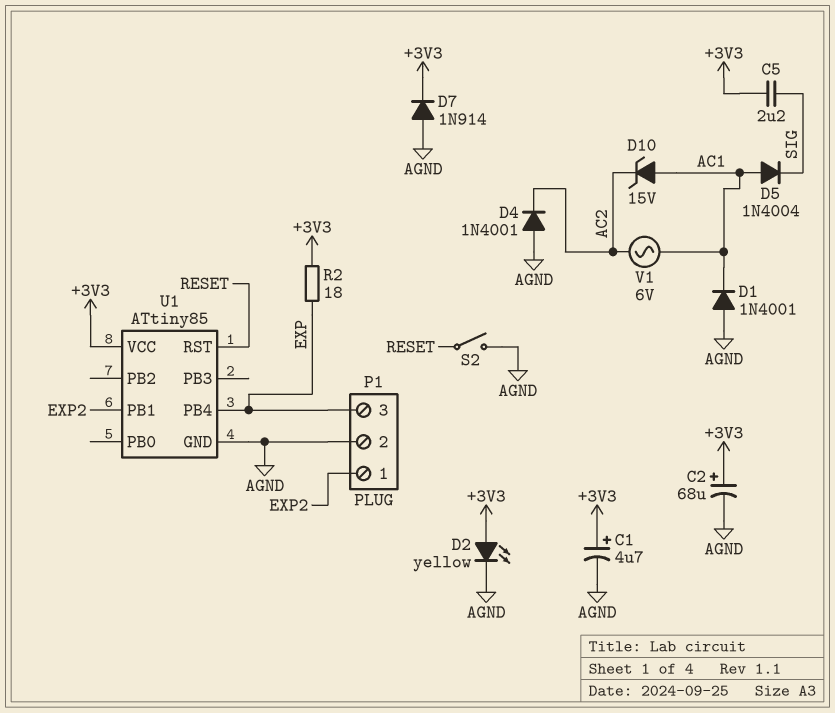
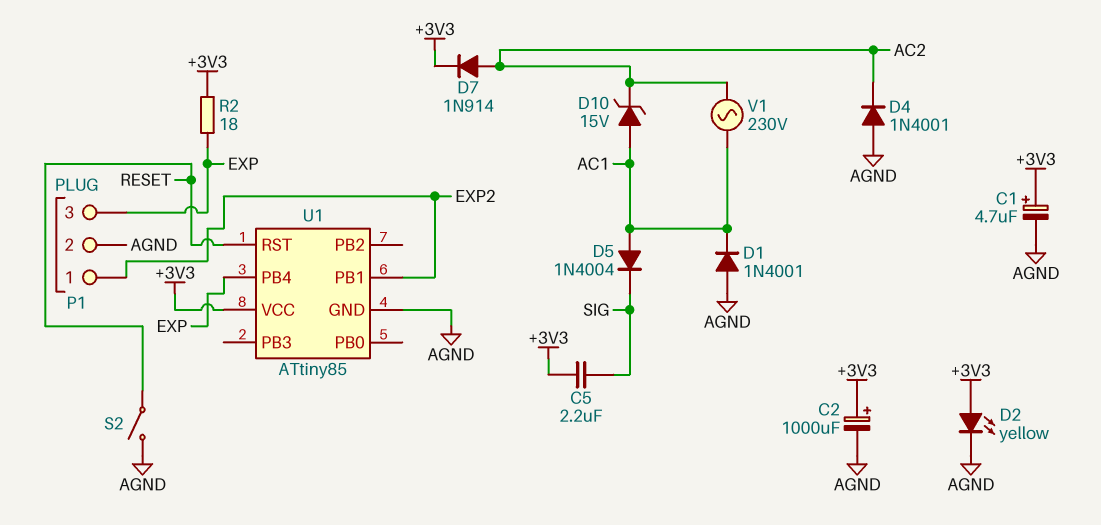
C2: 68uF (plus +3V3, minus AGND) -> 1000uF (plus +3V3, minus AGND)
D7: diode 1N914 (A AGND, K +3V3) -> diode 1N914 (A AC2, K +3V3)
V1: AC 6V (AC1, AC2) -> AC 230V (AC1, AC2)

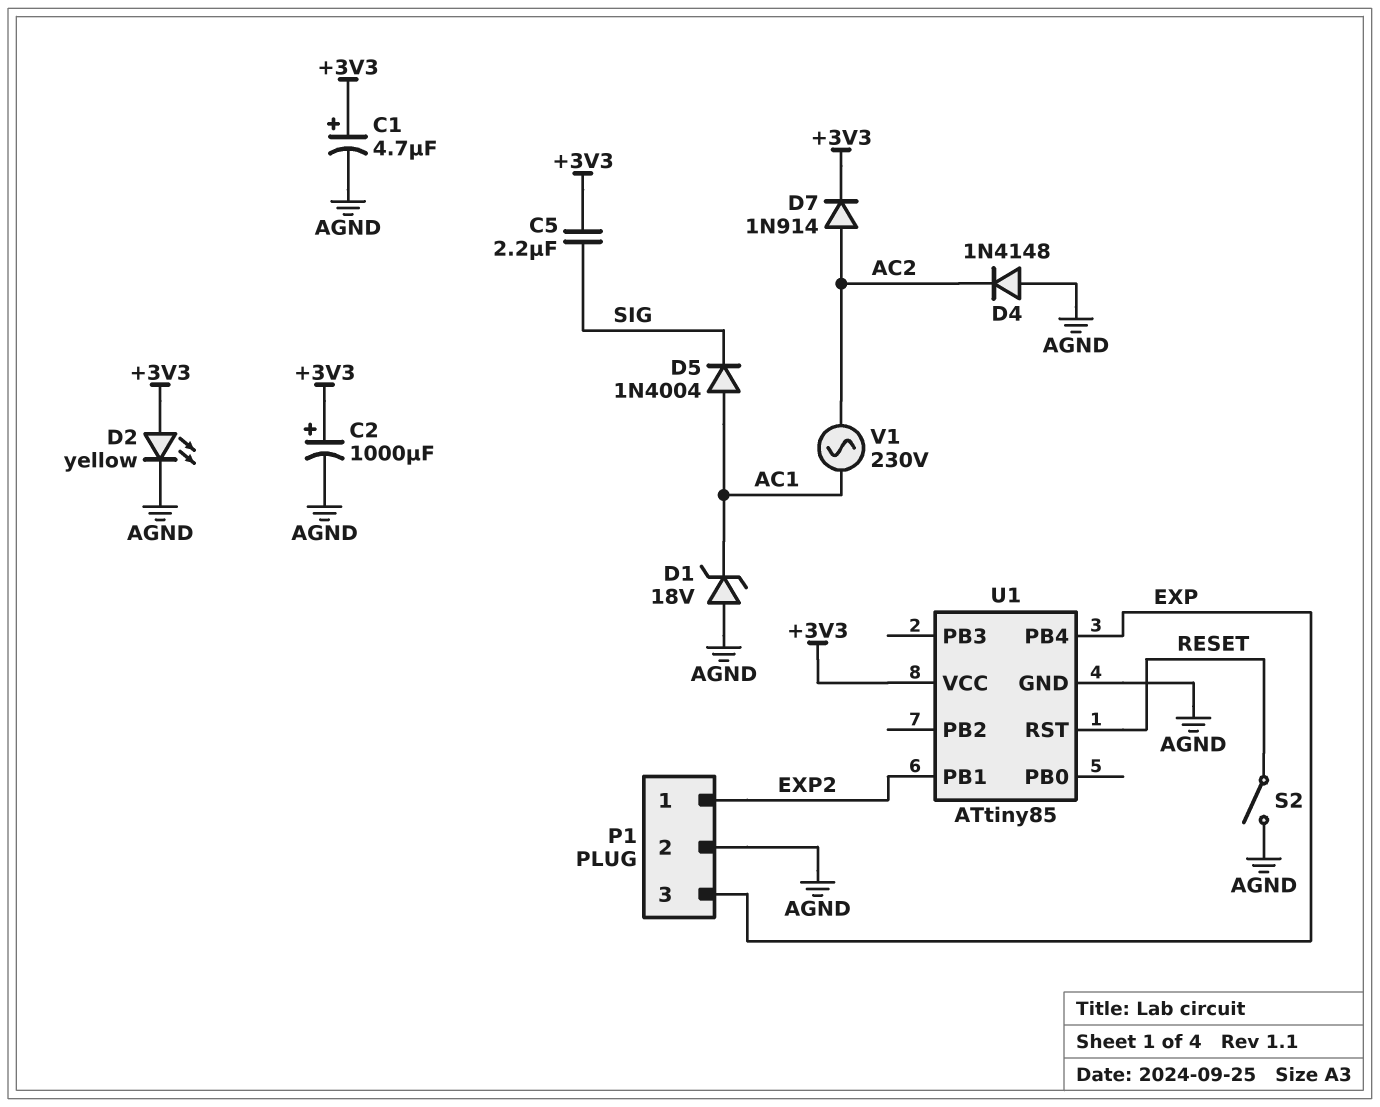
D1: diode 1N4001 (A AGND, K AC1) -> zener 18V (A AGND, K AC1)
D4: diode 1N4001 (A AGND, K AC2) -> diode 1N4148 (A AGND, K AC2)
D10: zener 15V (A AC1, K AC2) -> none
R2: 18 (+3V3, EXP) -> none

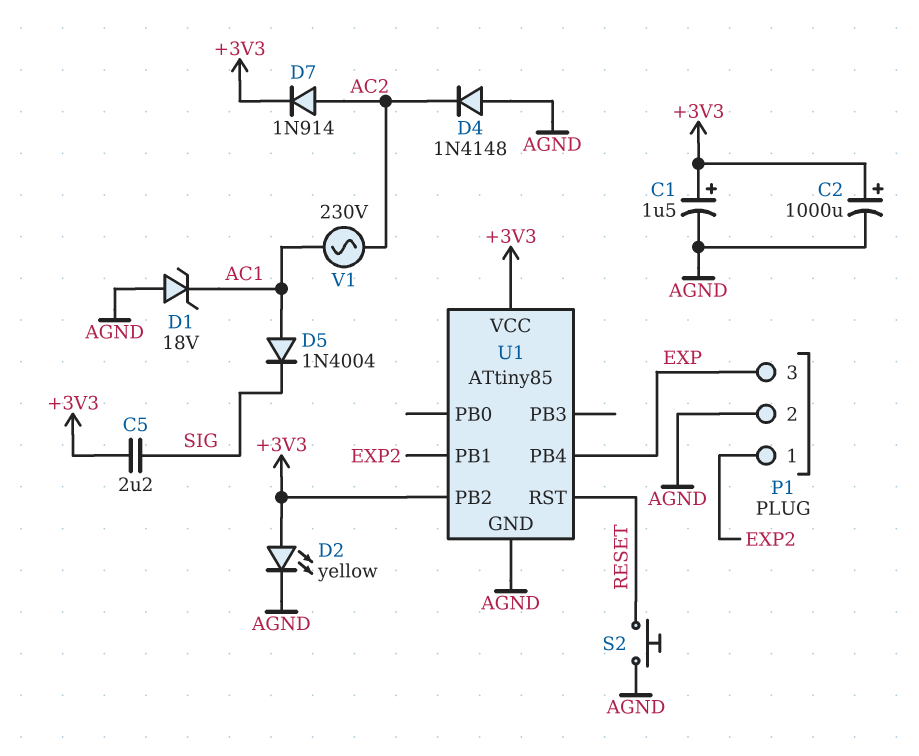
C1: 4.7uF (plus +3V3, minus AGND) -> 1.5uF (plus +3V3, minus AGND)
S2: switch (AGND, RESET) -> button (AGND, RESET)
U1 pin PB2: none -> +3V3

